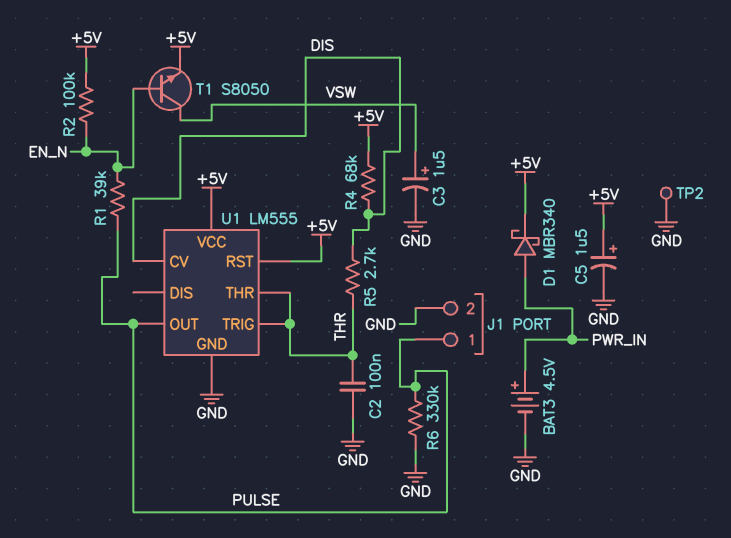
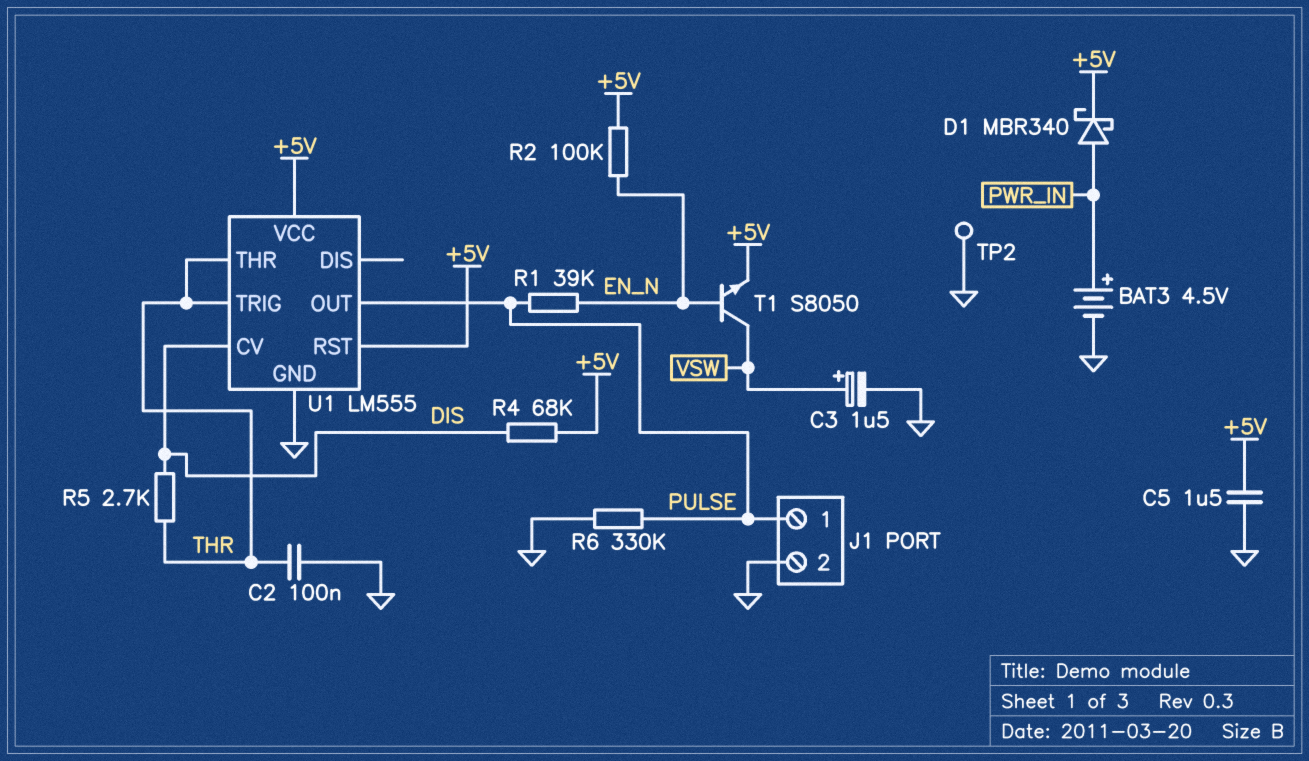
C5: 1.5uF (plus +5V, minus GND) -> 1.5uF (+5V, GND)

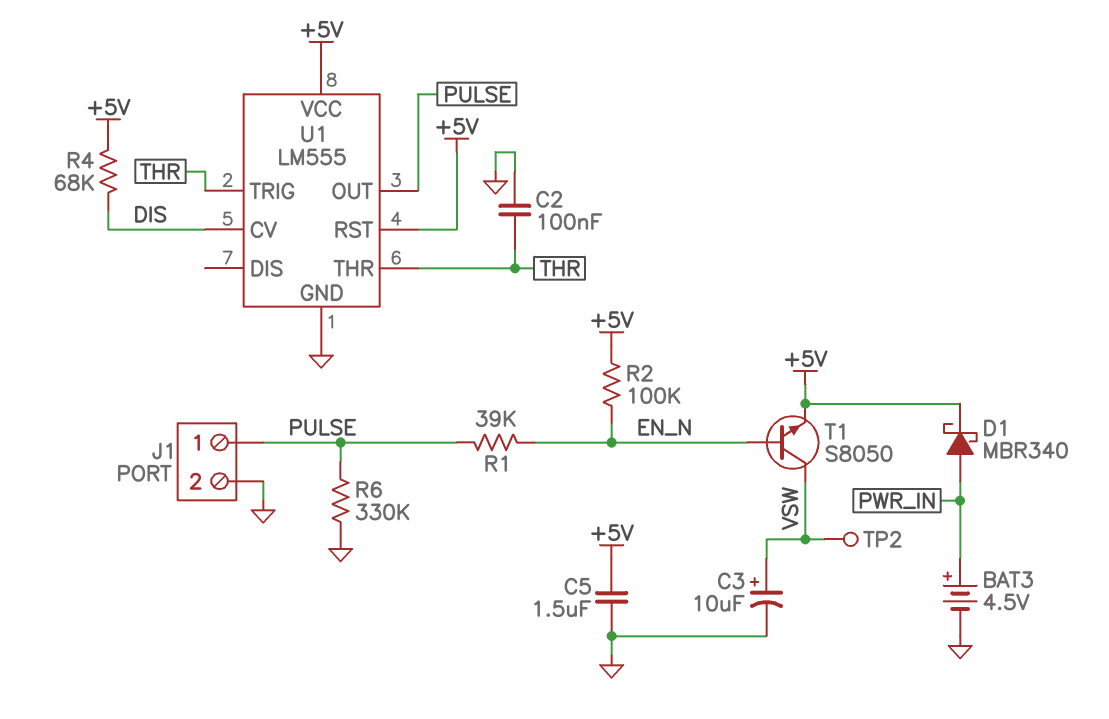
C3: 1.5uF (plus VSW, minus GND) -> 10uF (plus VSW, minus GND)
R5: 2.7k (DIS, THR) -> none
TP2: test point (GND) -> test point (VSW)

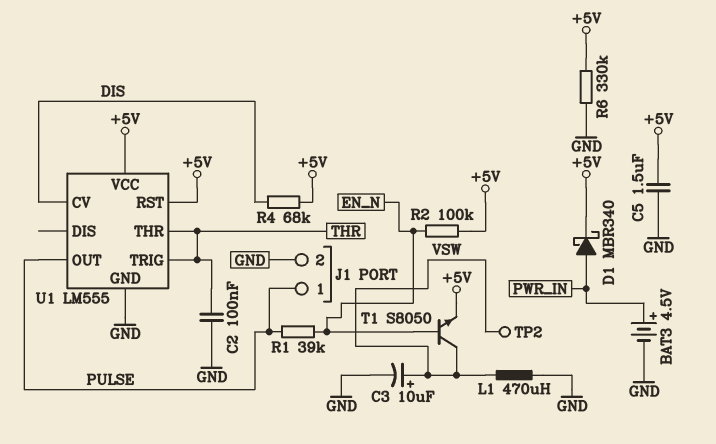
L1: none -> 470uH (GND, VSW)
R6: 330k (GND, PULSE) -> 330k (+5V, GND)

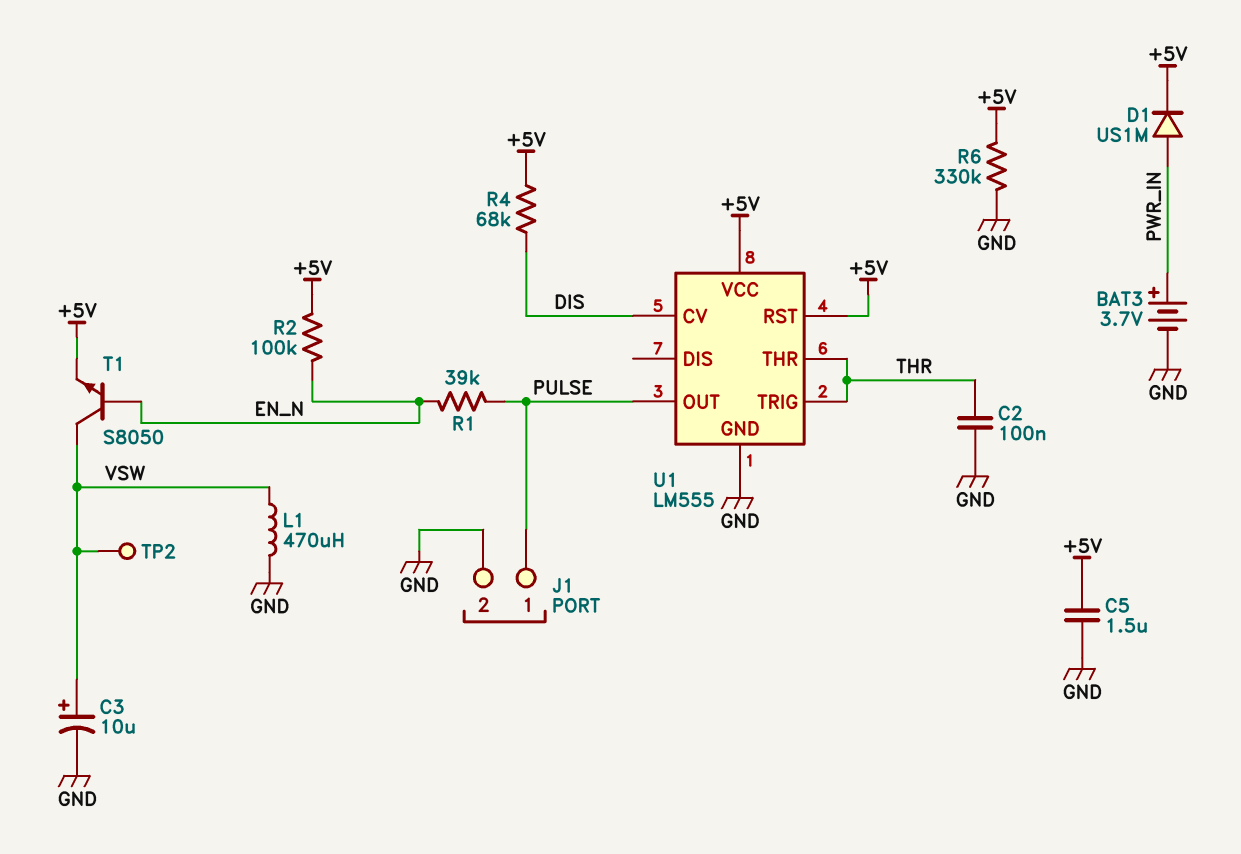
BAT3: 4.5V (plus PWR_IN, minus GND) -> 3.7V (plus PWR_IN, minus GND)
D1: schottky MBR340 (A PWR_IN, K +5V) -> diode US1M (A PWR_IN, K +5V)

